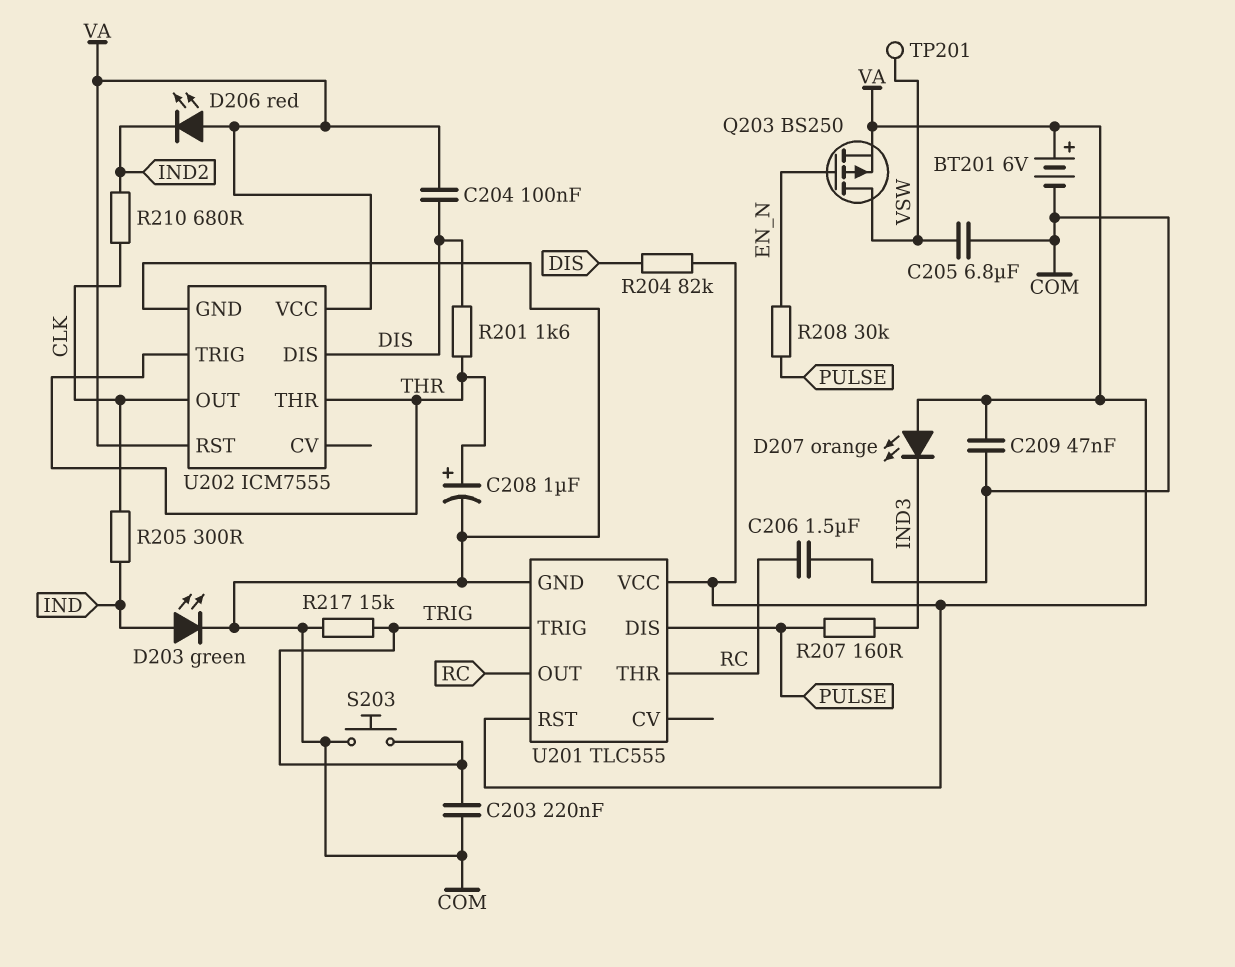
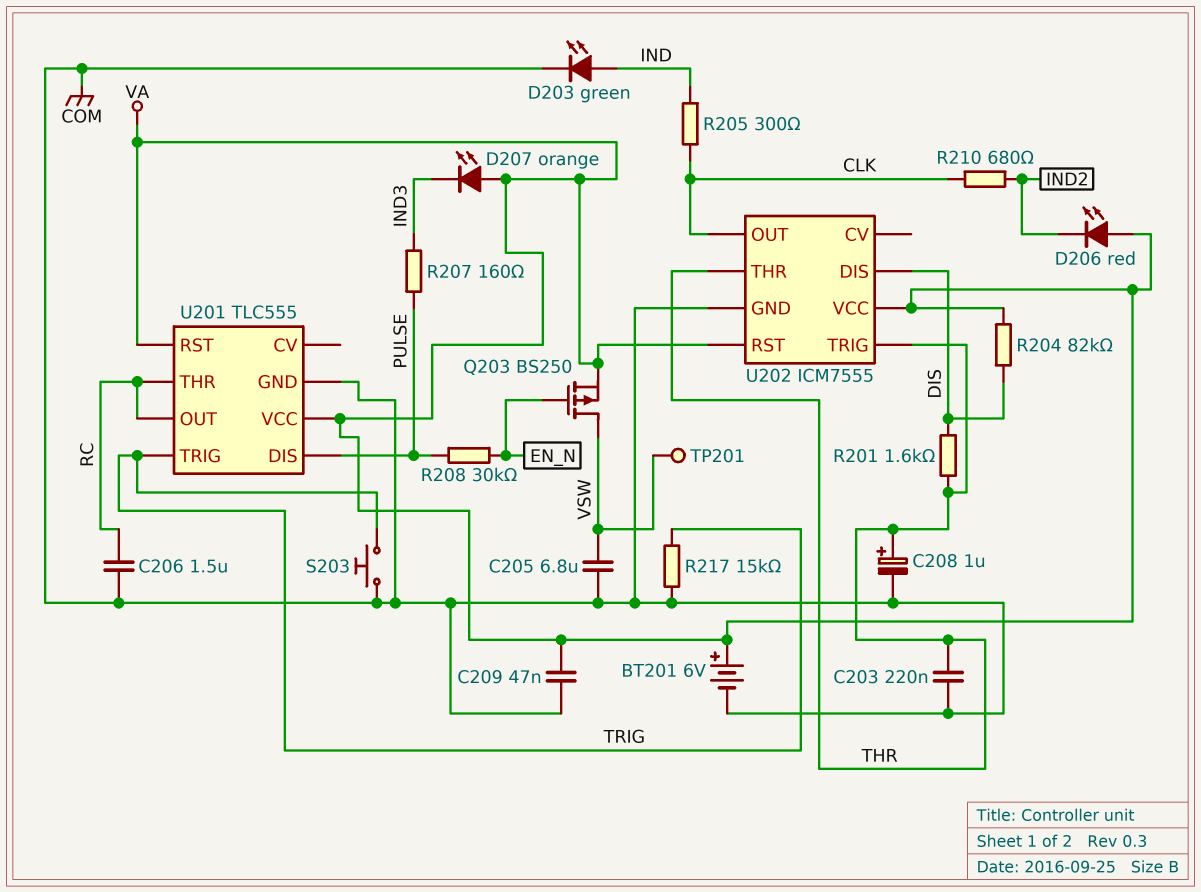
C203: 220nF (COM, TRIG) -> 220nF (COM, THR)
C204: 100nF (DIS, VA) -> none

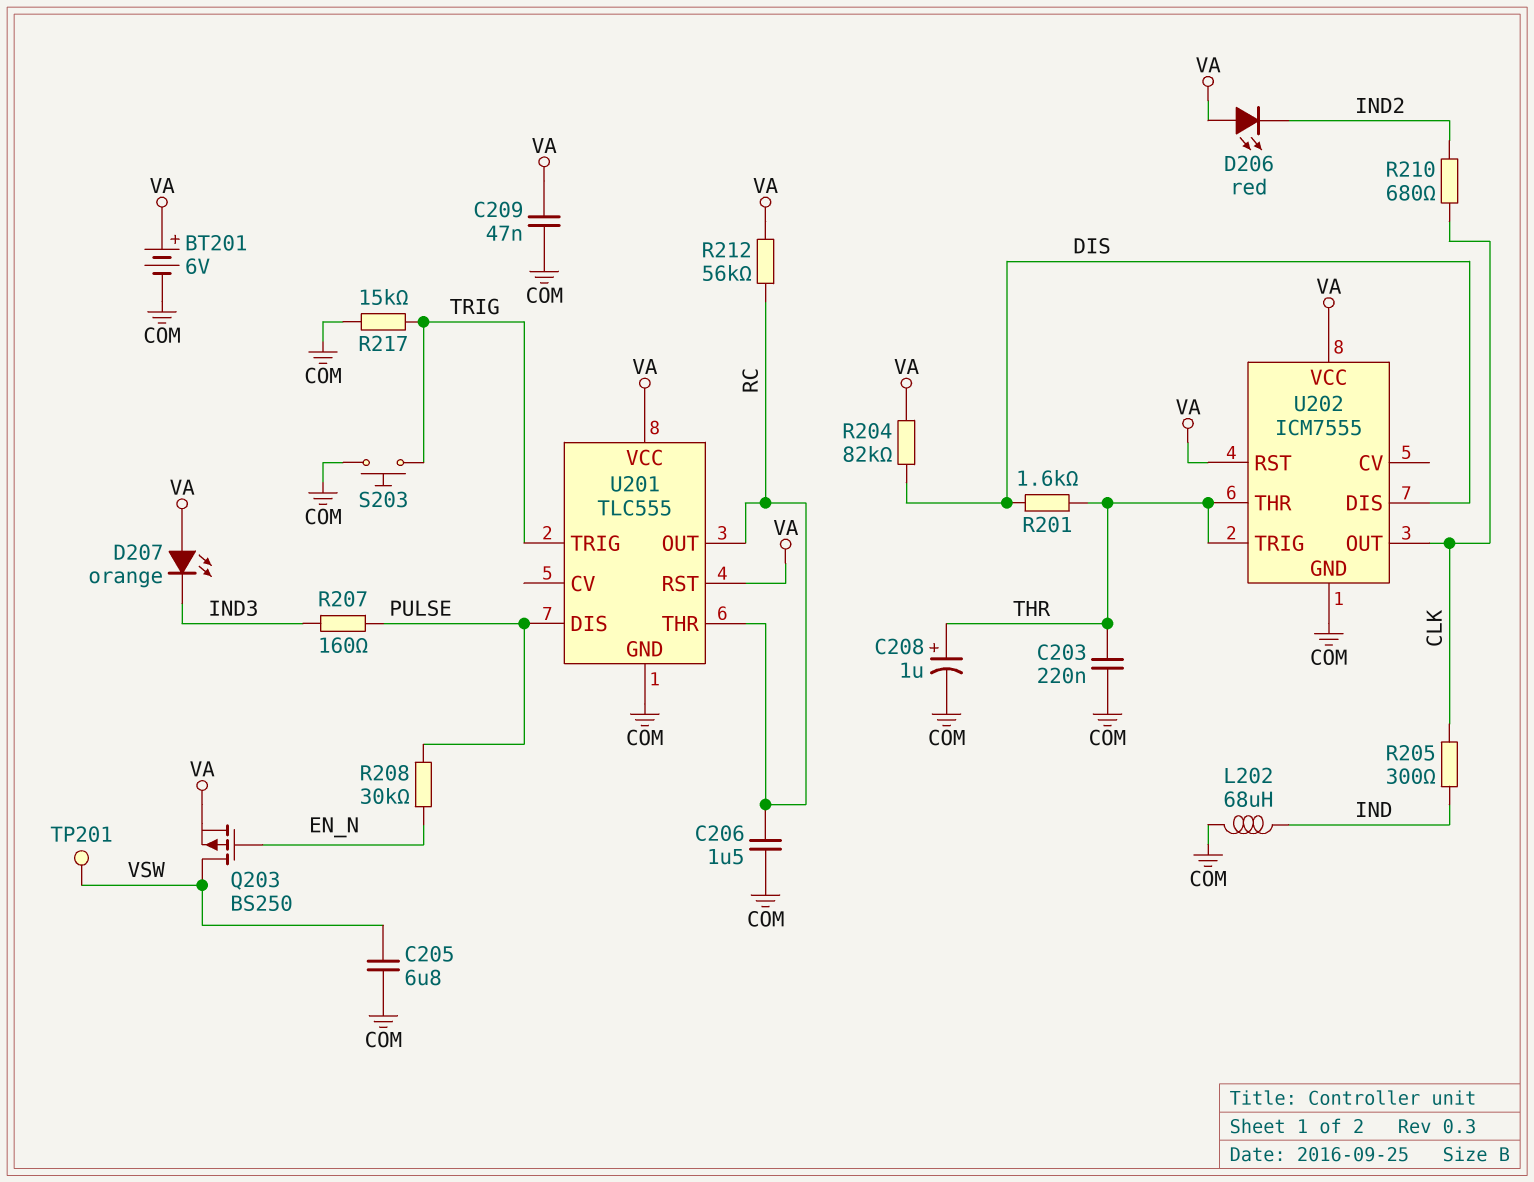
D203: LED green (A IND, K COM) -> none
L202: none -> 68uH (COM, IND)
R212: none -> 56k (RC, VA)

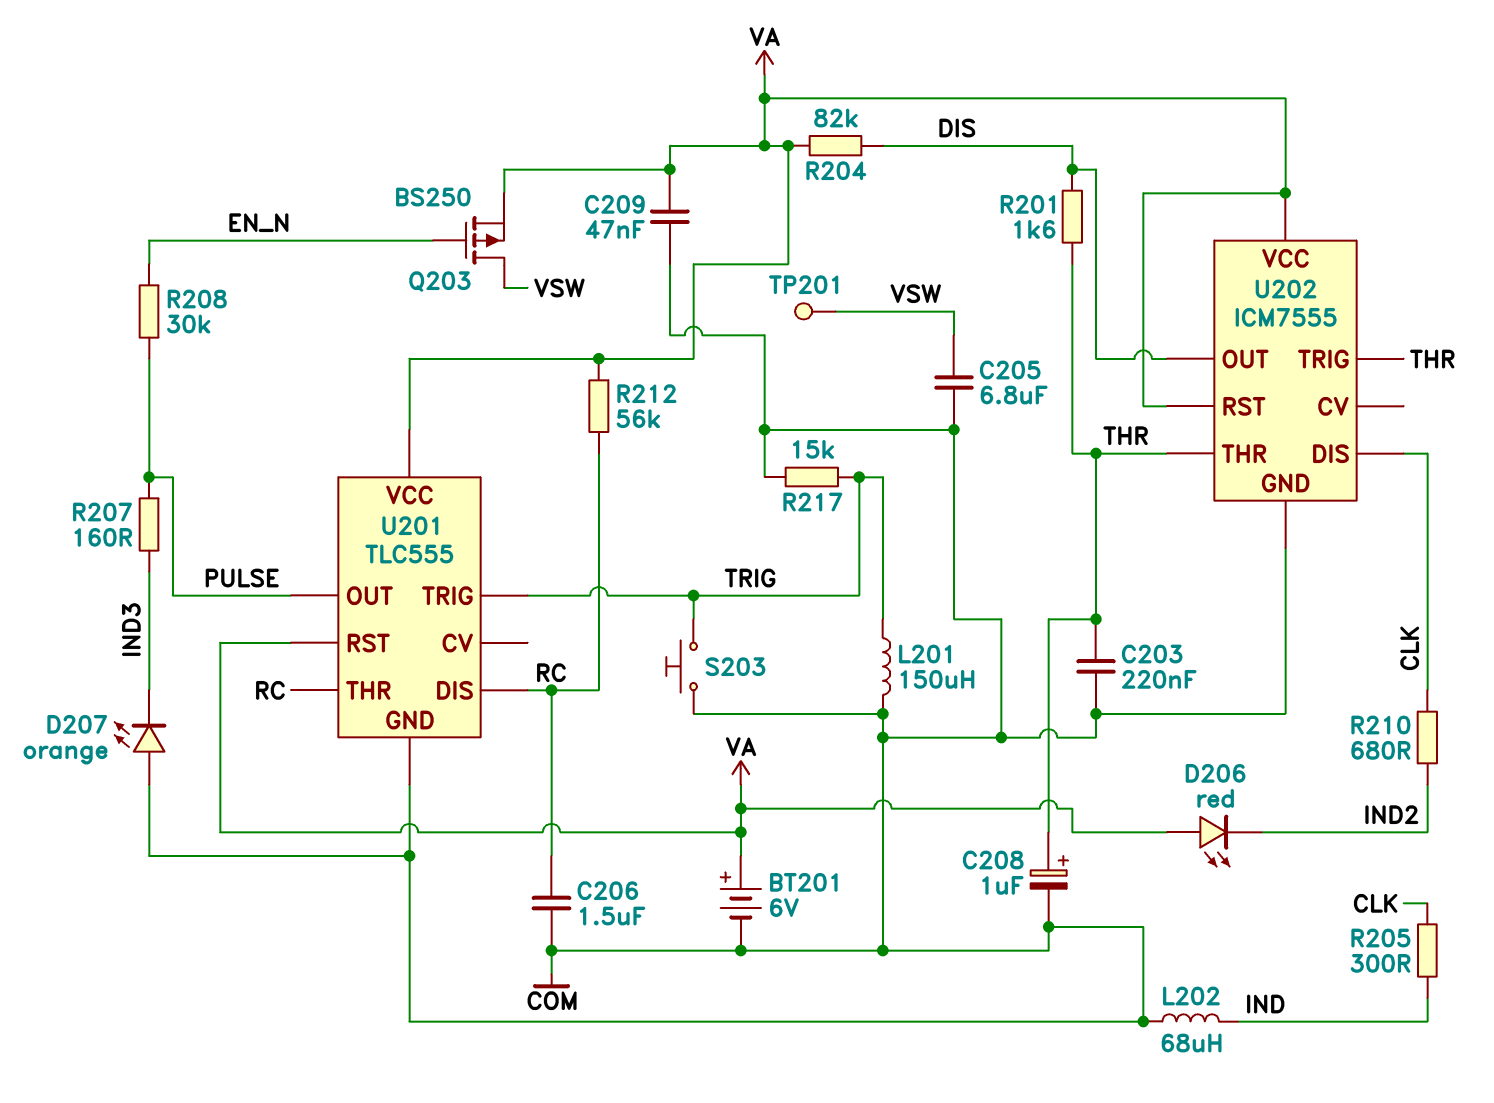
D207: LED orange (A VA, K IND3) -> LED orange (A COM, K IND3)
L201: none -> 150uH (COM, TRIG)
U201 pin DIS: PULSE -> RC
U201 pin OUT: RC -> PULSE
U202 pin DIS: DIS -> CLK
U202 pin OUT: CLK -> DIS

